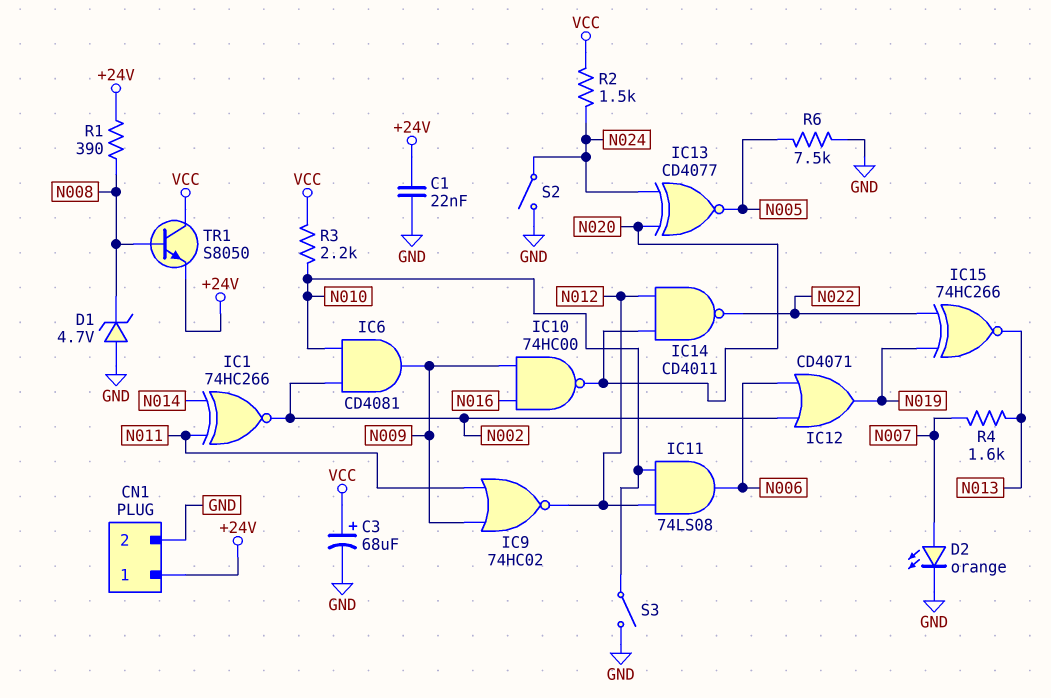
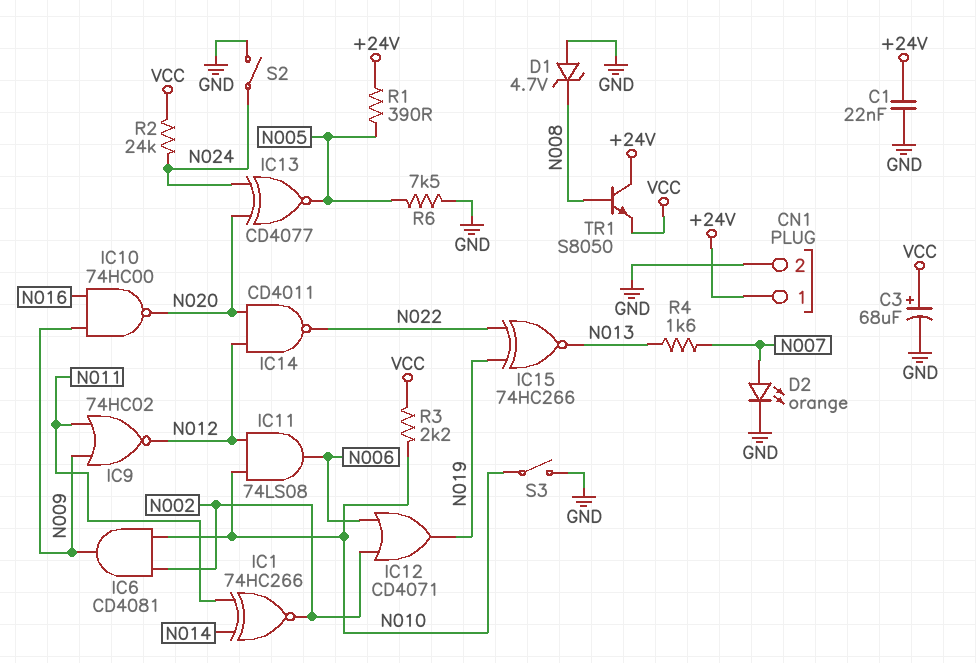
R1: 390 (+24V, N008) -> 390 (+24V, N005)
R2: 1.5k (N024, VCC) -> 24k (N024, VCC)
TR1: NPN S8050 (B N008, C VCC, E +24V) -> NPN S8050 (B N008, C +24V, E VCC)

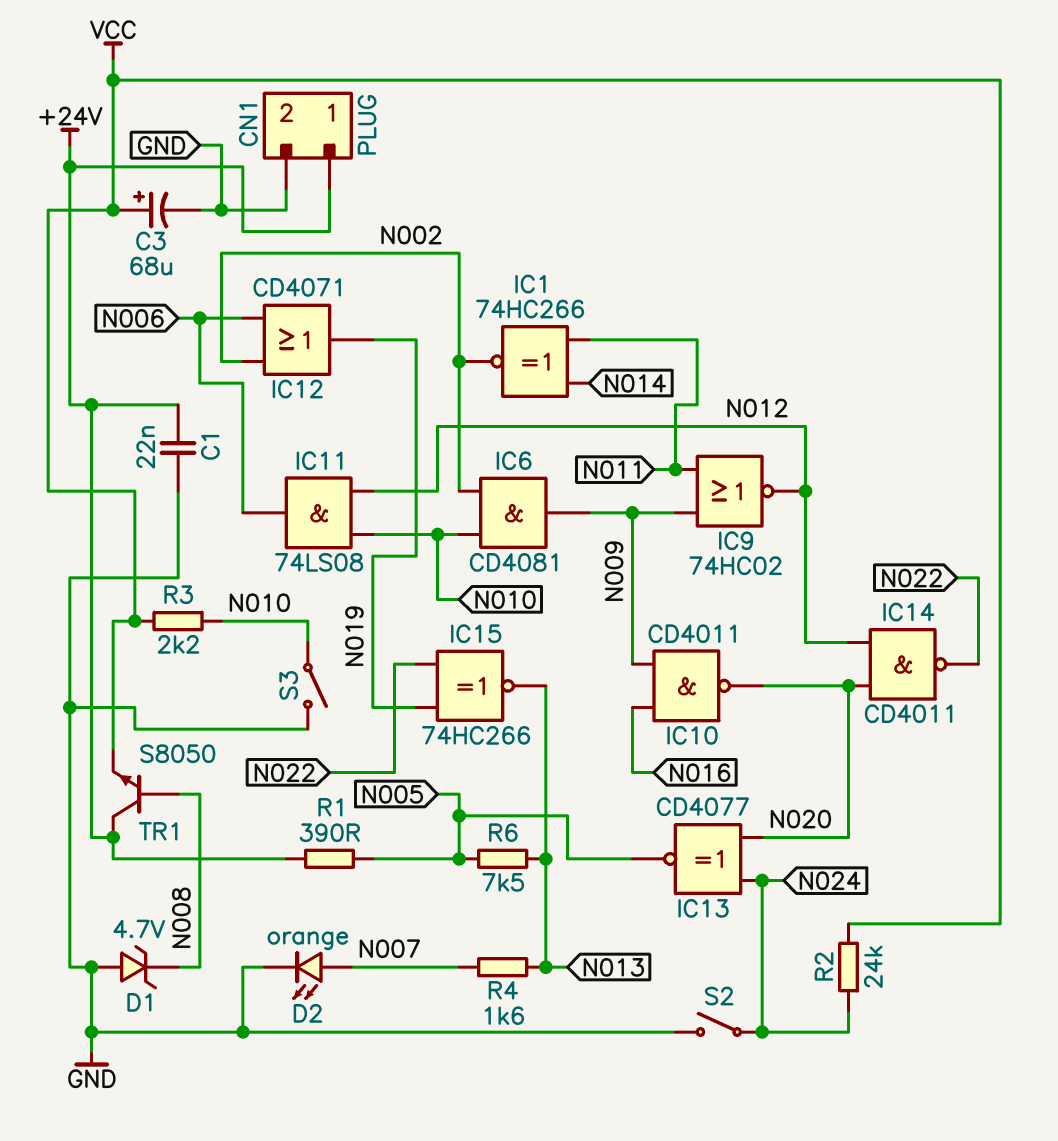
IC10: NAND 74HC00 (in N009, in N016, out N020) -> NAND CD4011 (in N009, in N016, out N020)
R6: 7.5k (GND, N005) -> 7.5k (N005, N013)

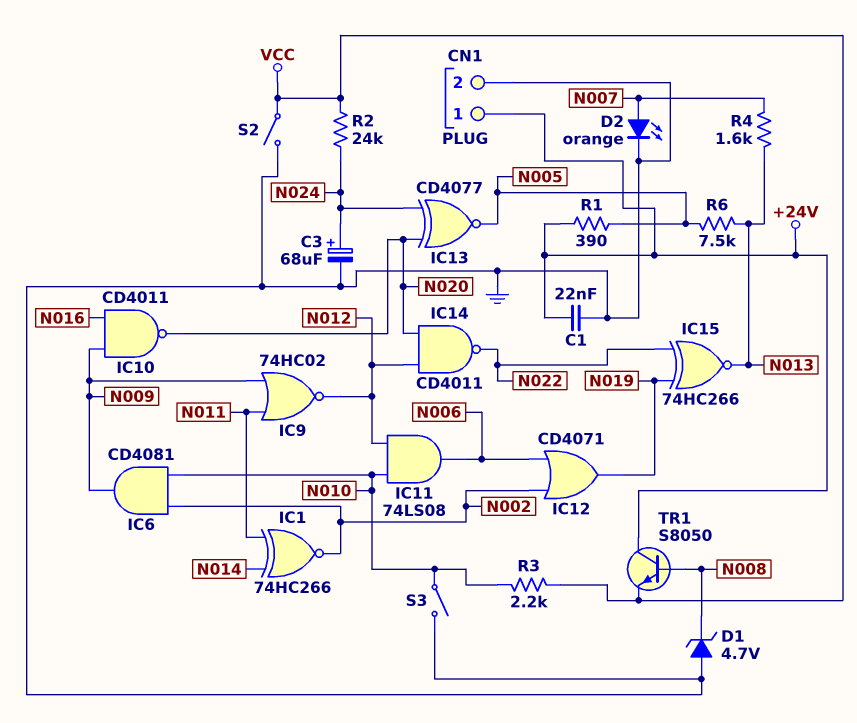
C3: 68uF (plus VCC, minus GND) -> 68uF (plus N024, minus GND)
S2: switch (GND, N024) -> switch (GND, VCC)

